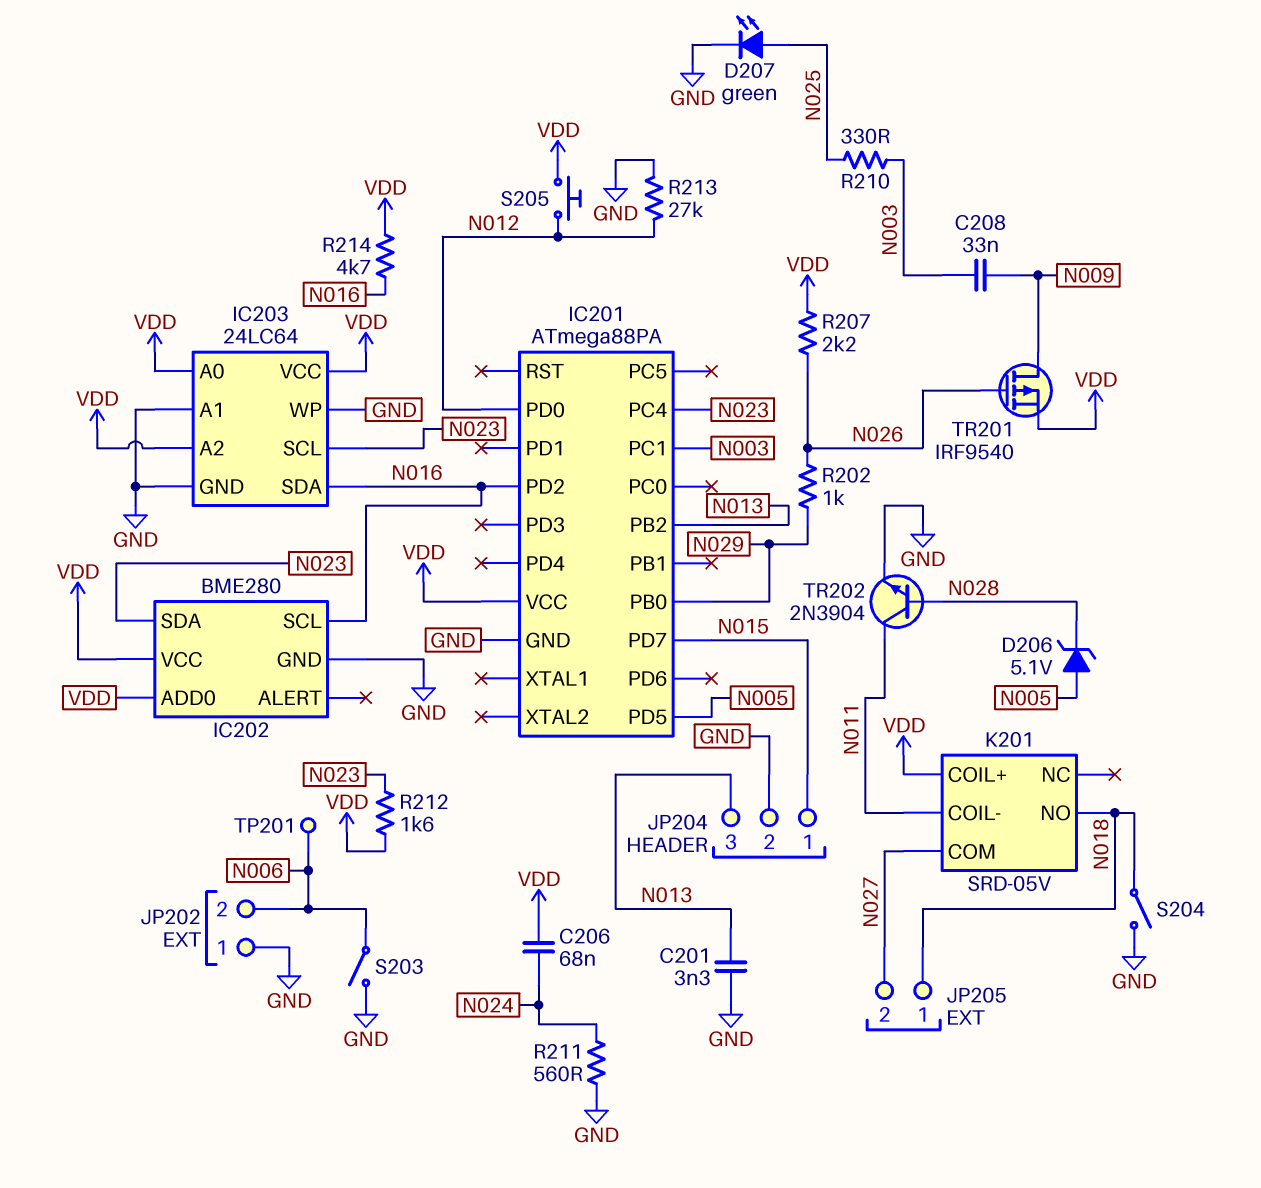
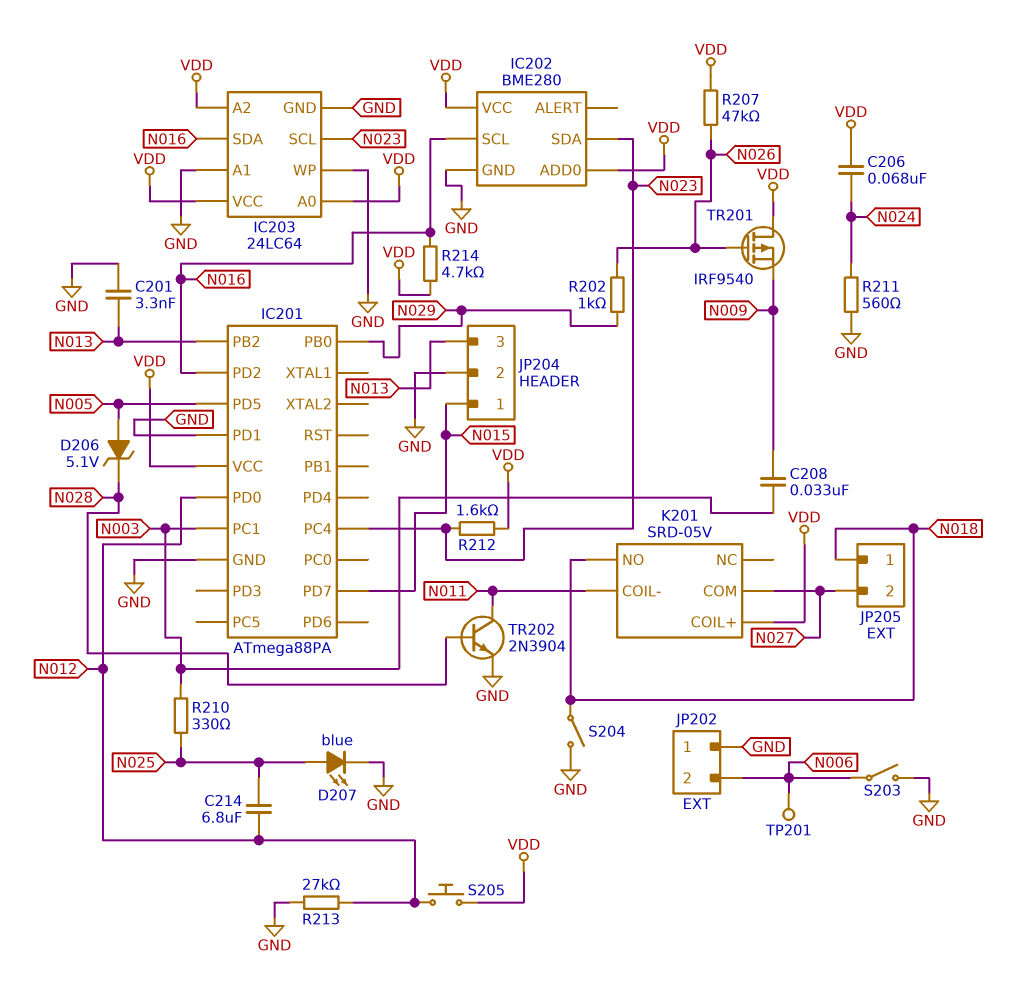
C214: none -> 6.8uF (N012, N025)
D207: LED green (A N025, K GND) -> LED blue (A N025, K GND)
IC201 pin PD1: none -> GND
R207: 2.2k (N026, VDD) -> 47k (N026, VDD)
TR201: PMOS IRF9540 (G N026, D N009, S VDD) -> PMOS IRF9540 (G N026, D VDD, S N009)

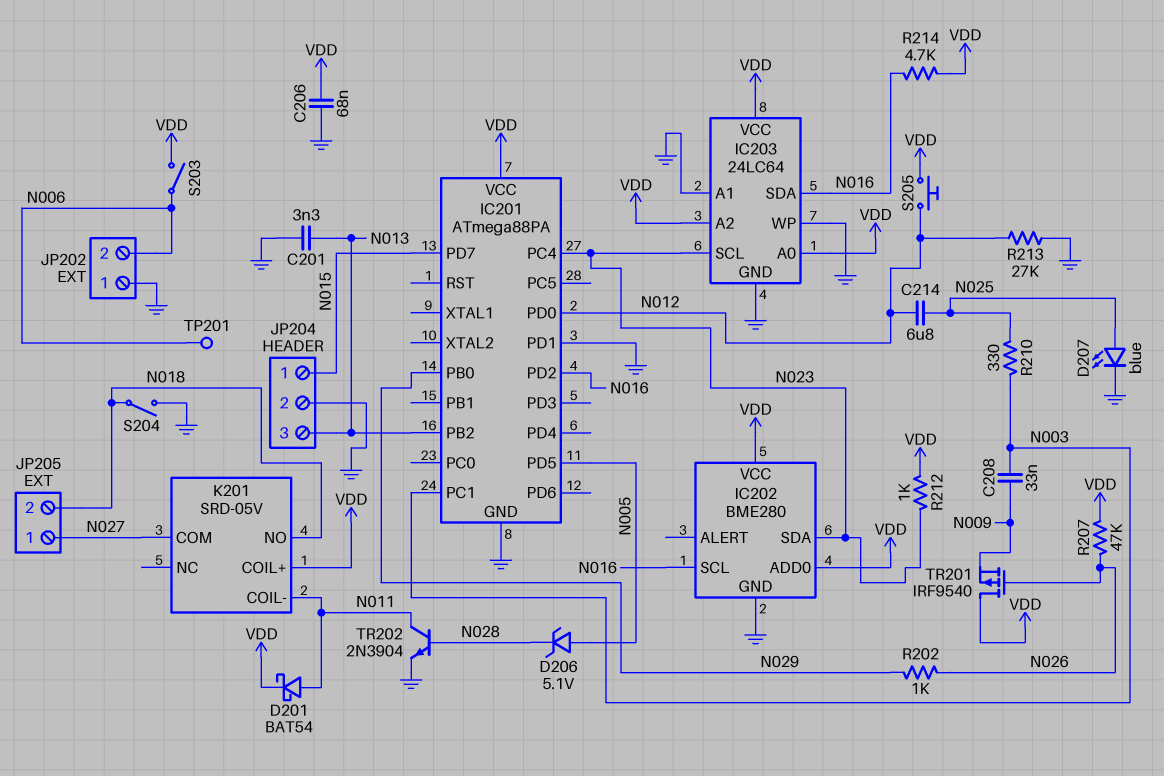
C206: 68nF (N024, VDD) -> 68nF (GND, VDD)
D201: none -> schottky BAT54 (A N011, K VDD)
JP205 pin 1: N018 -> N027
JP205 pin 2: N027 -> N018
R211: 560 (GND, N024) -> none
R212: 1.6k (N023, VDD) -> 1k (N023, VDD)
S203: switch (GND, N006) -> switch (N006, VDD)

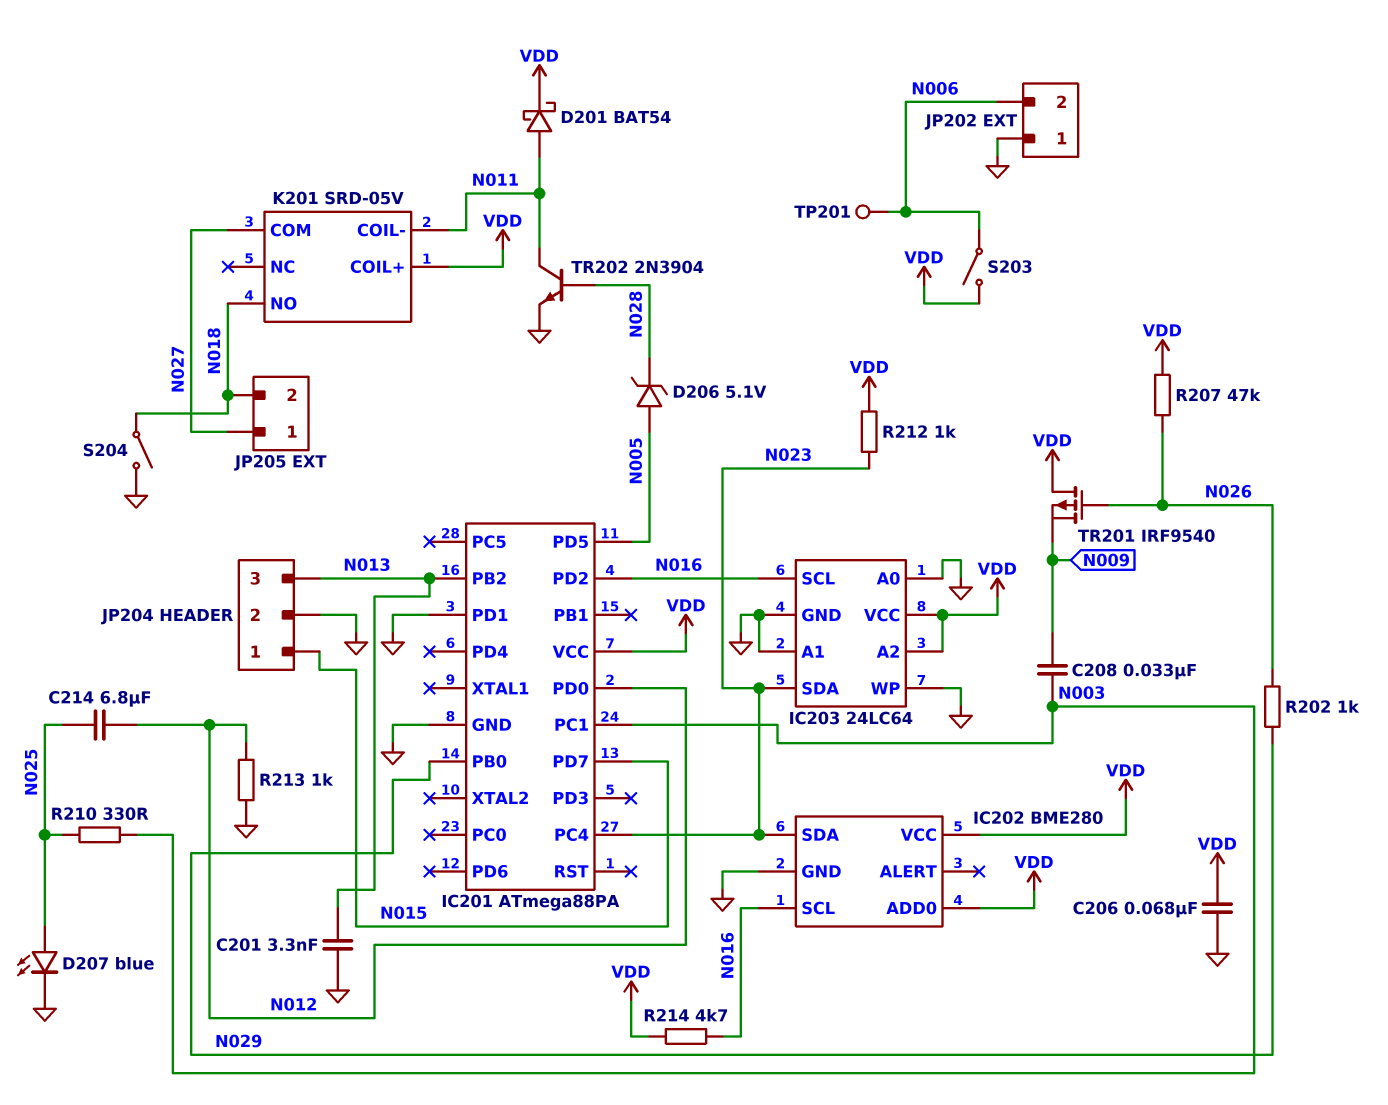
IC203 pin A0: VDD -> GND
IC203 pin SCL: N023 -> N016
IC203 pin SDA: N016 -> N023
R213: 27k (GND, N012) -> 1k (GND, N012)
S205: button (N012, VDD) -> none

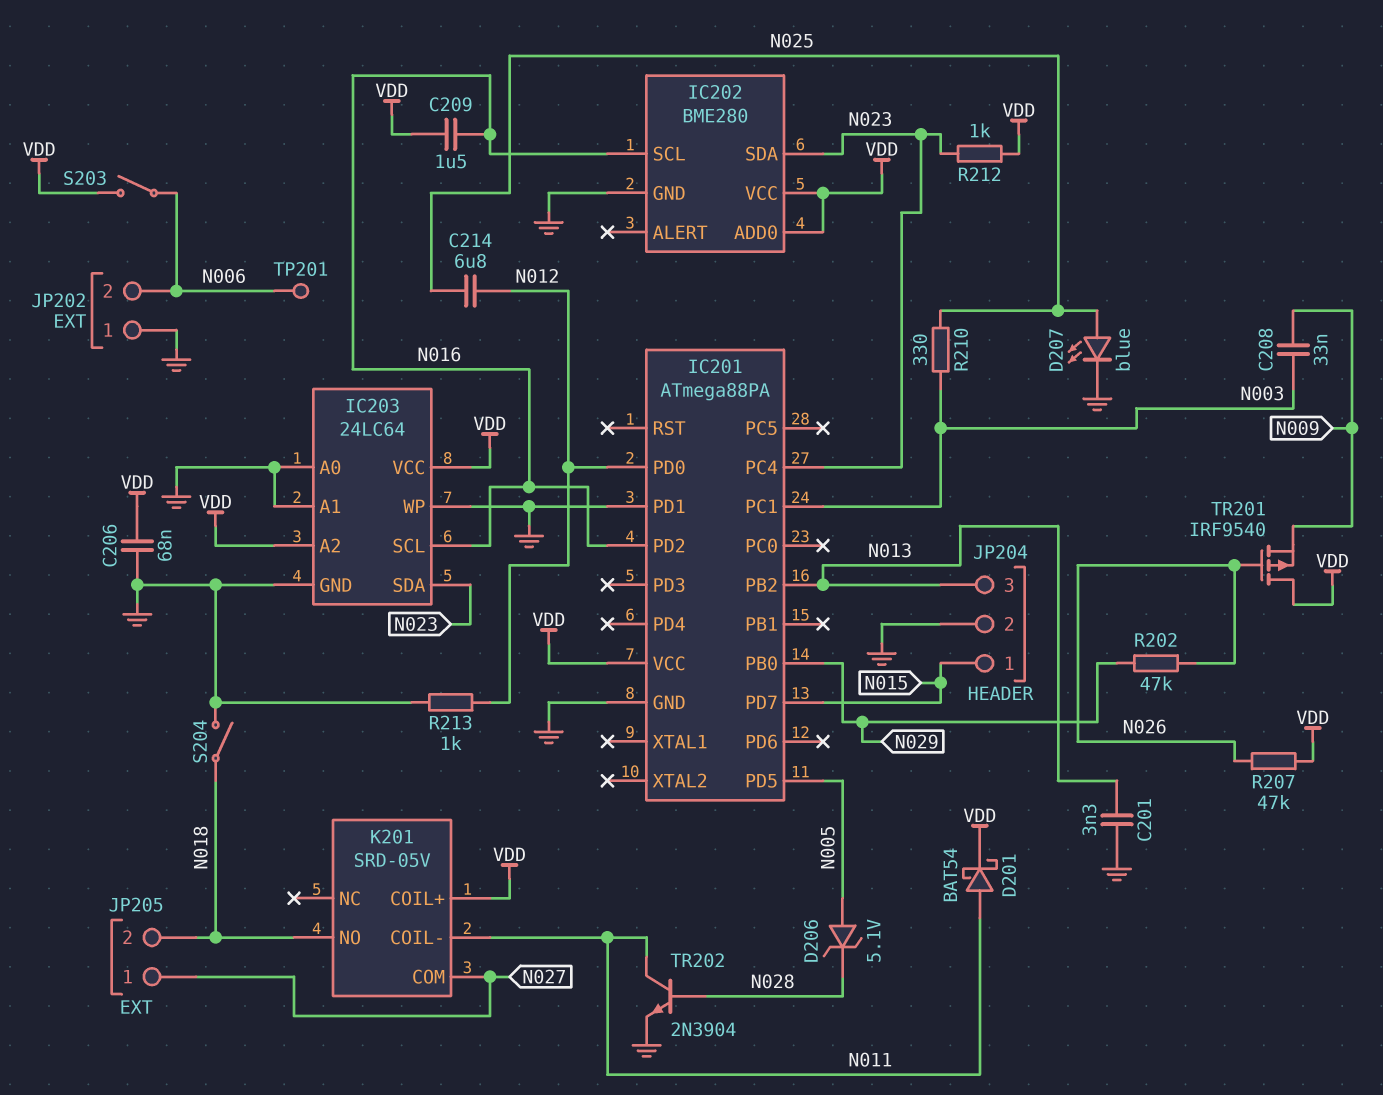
C209: none -> 1.5uF (N016, VDD)
R202: 1k (N026, N029) -> 47k (N026, N029)
R214: 4.7k (N016, VDD) -> none

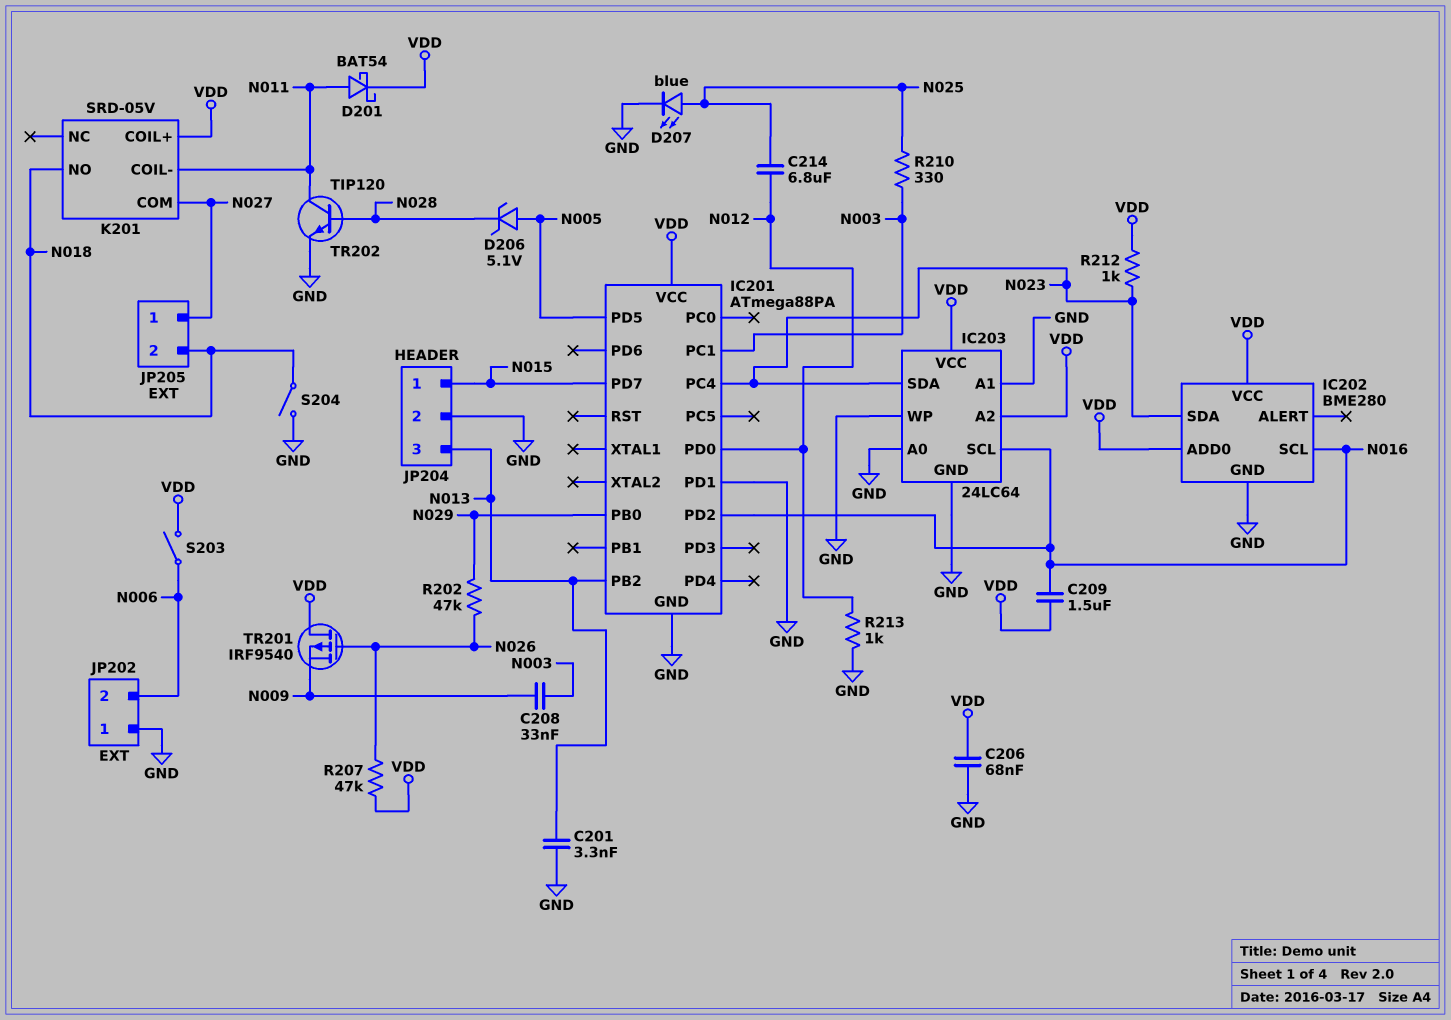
TP201: test point (N006) -> none
TR202: NPN 2N3904 (B N028, C N011, E GND) -> NPN TIP120 (B N028, C N011, E GND)

